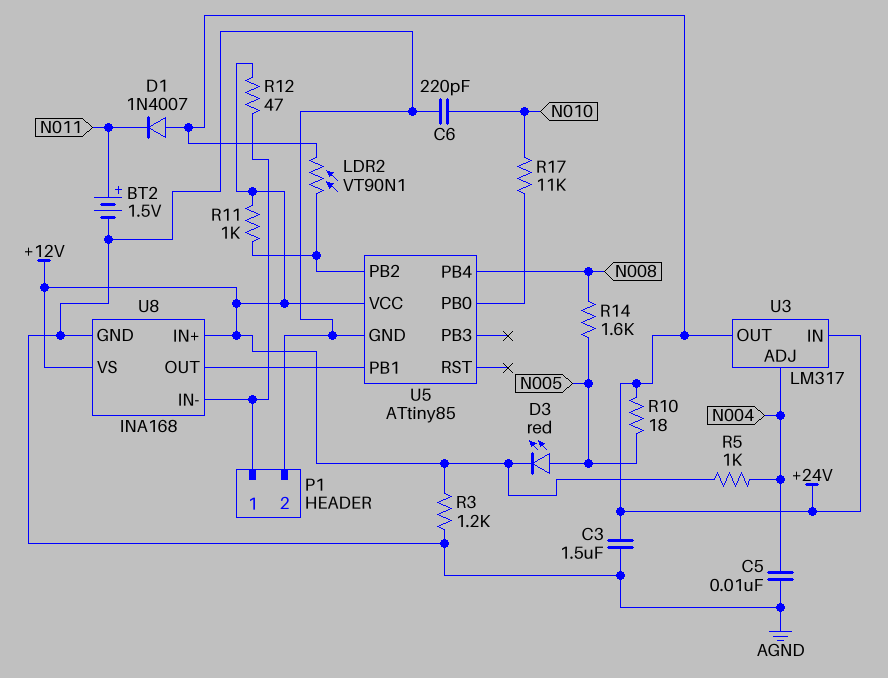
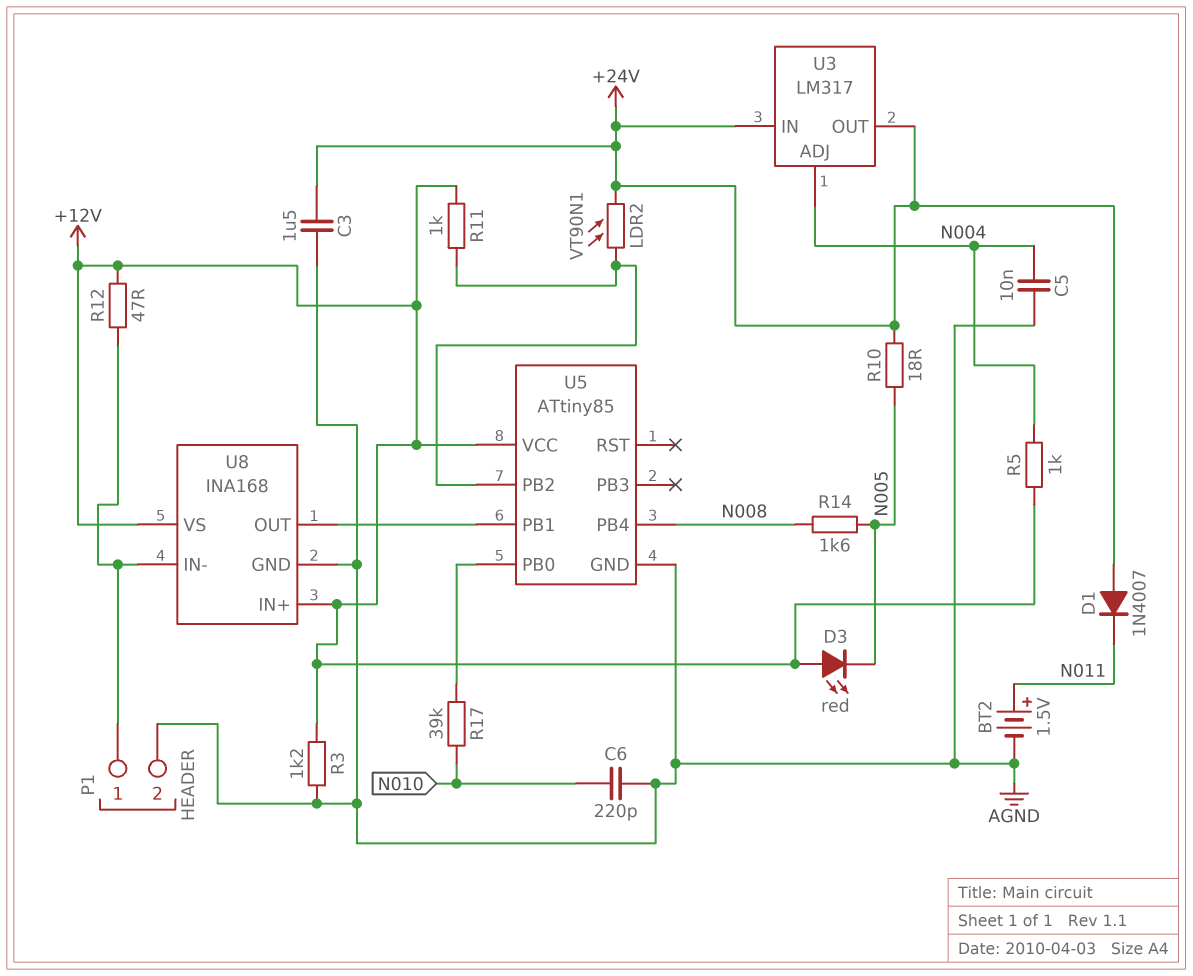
D3: LED red (A N005, K +12V) -> LED red (A +12V, K N005)
R17: 11k (N010, U5/PB0) -> 39k (N010, U5/PB0)

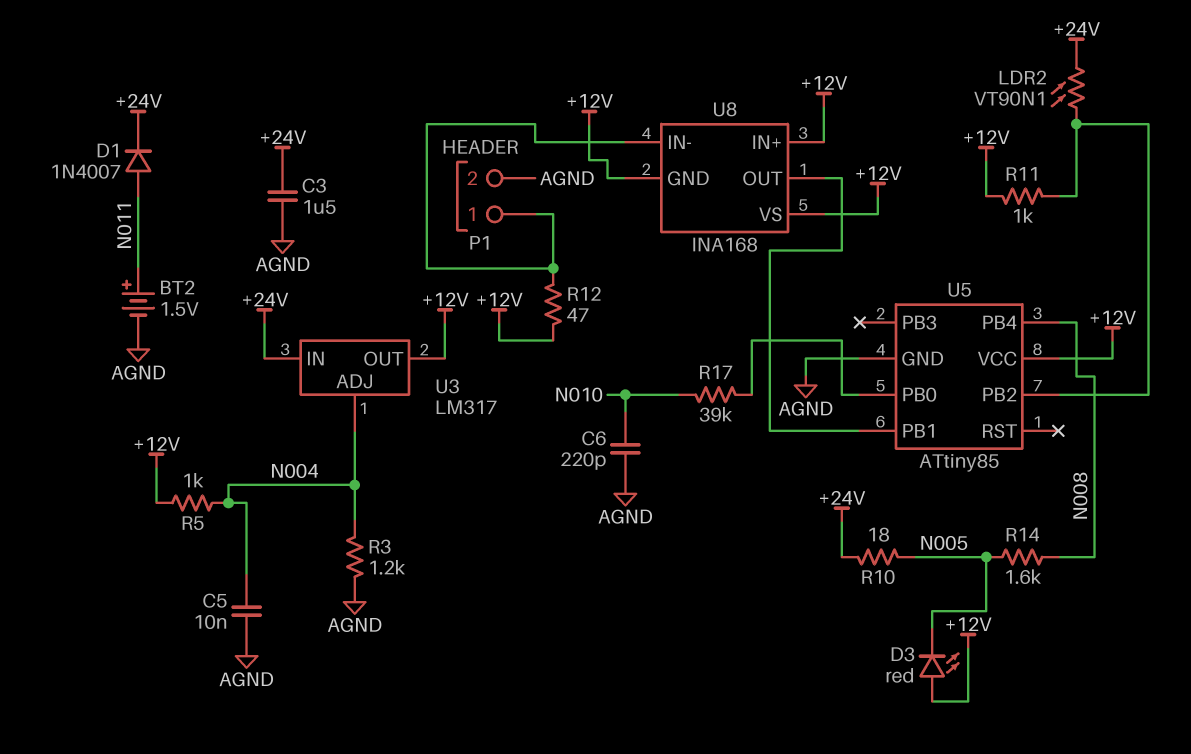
D1: diode 1N4007 (A +24V, K N011) -> diode 1N4007 (A N011, K +24V)
R3: 1.2k (+12V, AGND) -> 1.2k (AGND, N004)
U3 pin OUT: +24V -> +12V
U8 pin GND: AGND -> +12V

